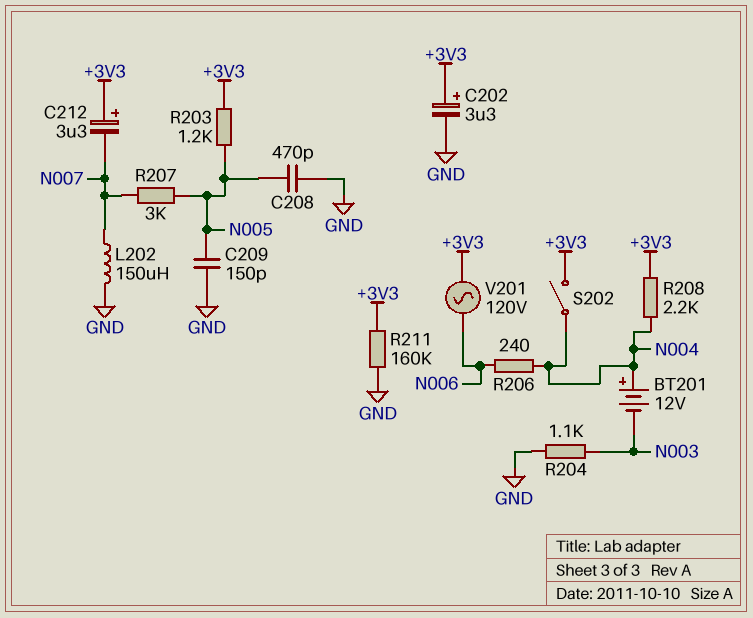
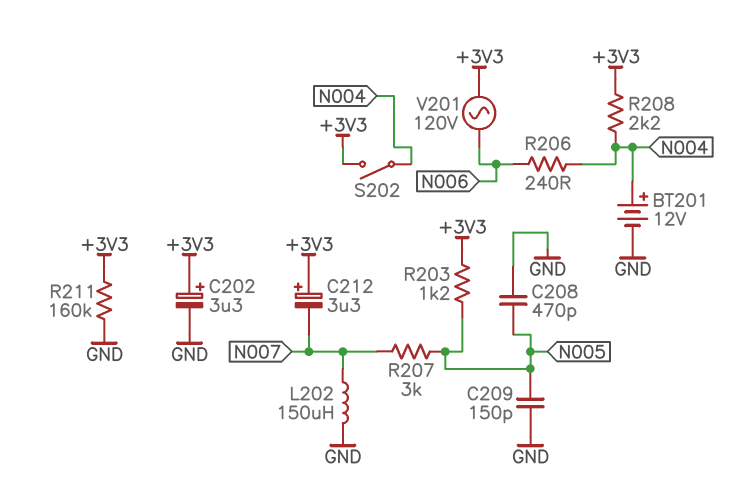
BT201: 12V (plus N004, minus N003) -> 12V (plus N004, minus GND)
R204: 1.1k (GND, N003) -> none

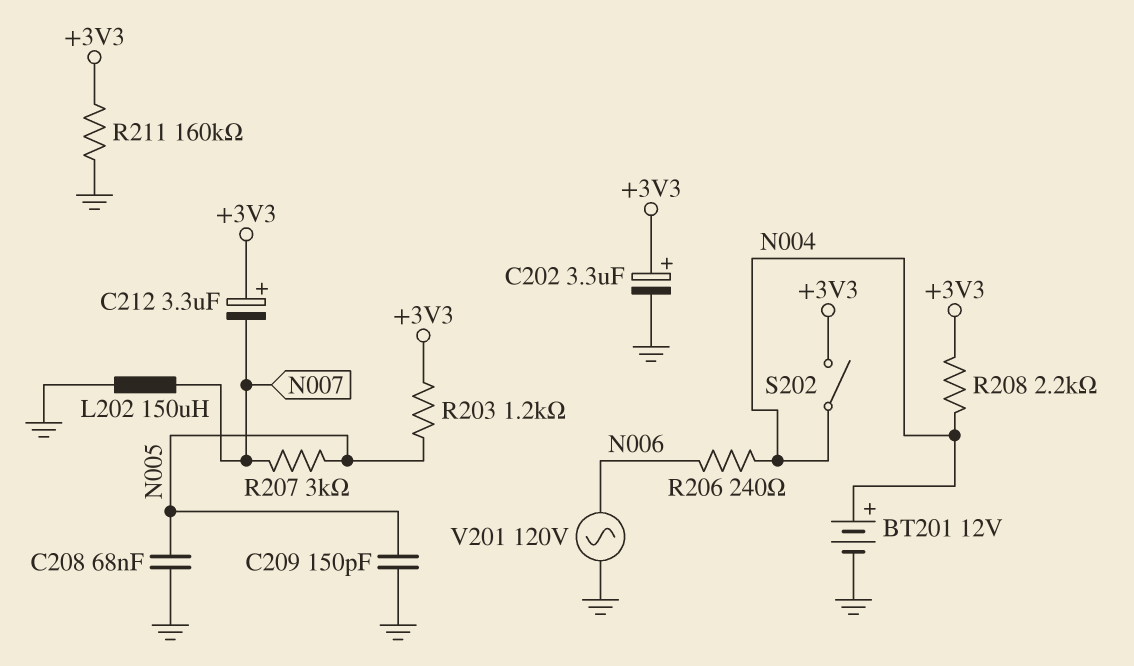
C208: 470pF (GND, N005) -> 68nF (GND, N005)
V201: AC 120V (+3V3, N006) -> AC 120V (GND, N006)

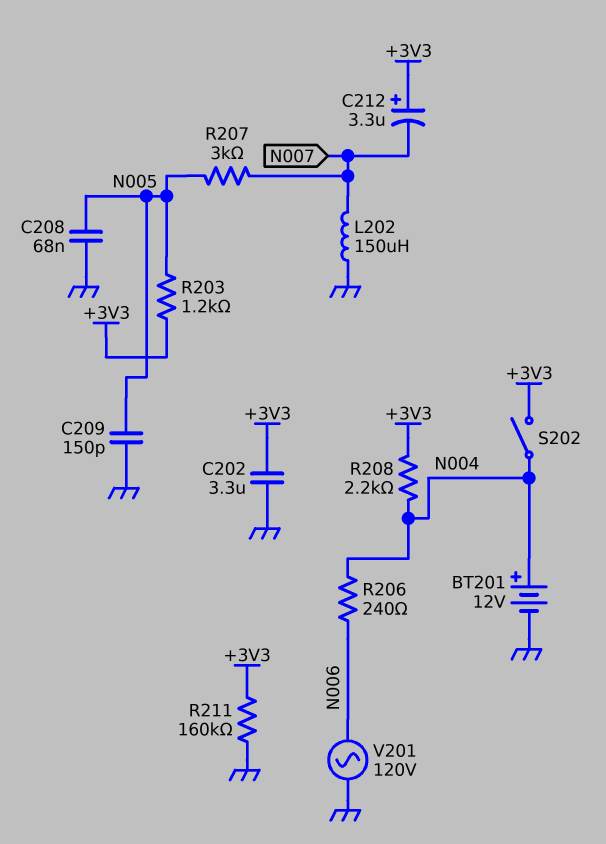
C202: 3.3uF (plus +3V3, minus GND) -> 3.3uF (+3V3, GND)

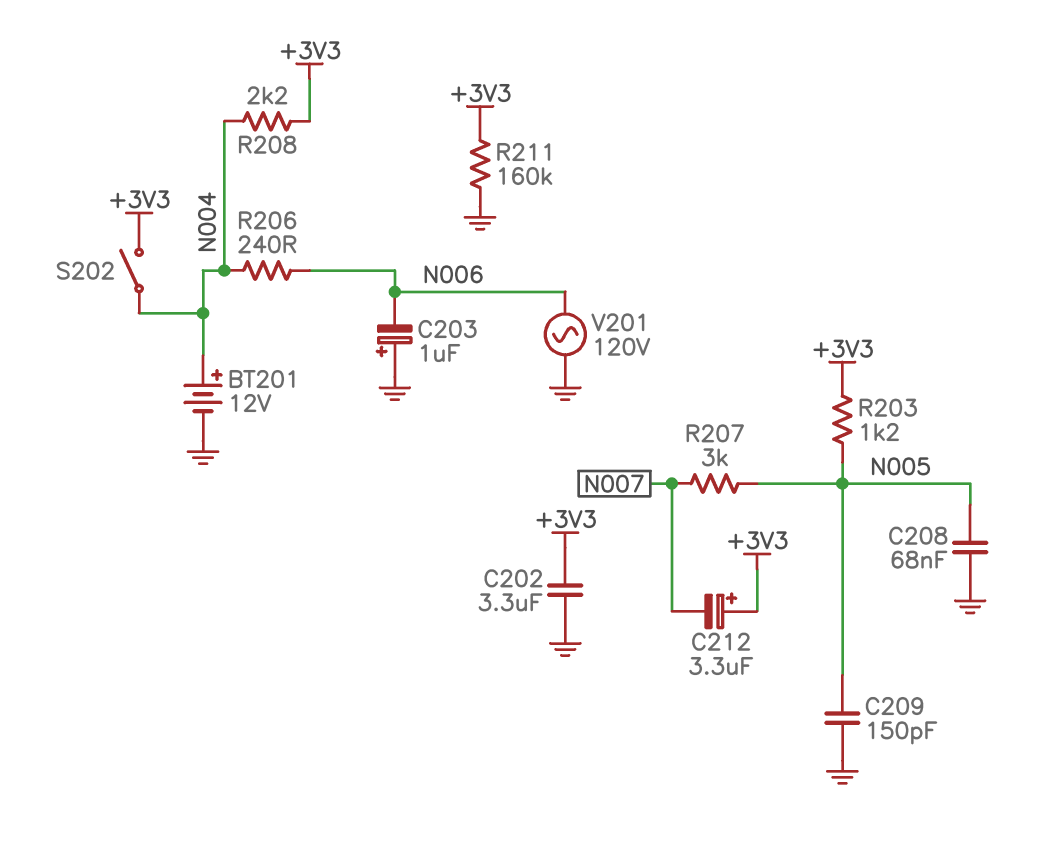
C203: none -> 1uF (plus GND, minus N006)
L202: 150uH (GND, N007) -> none

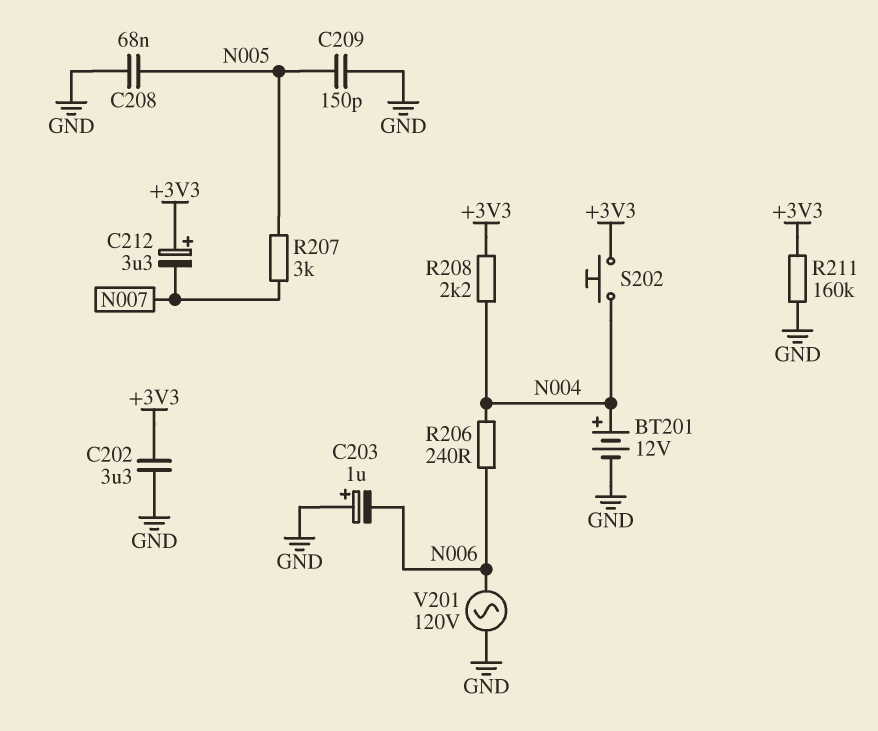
R203: 1.2k (+3V3, N005) -> none
S202: switch (+3V3, N004) -> button (+3V3, N004)

